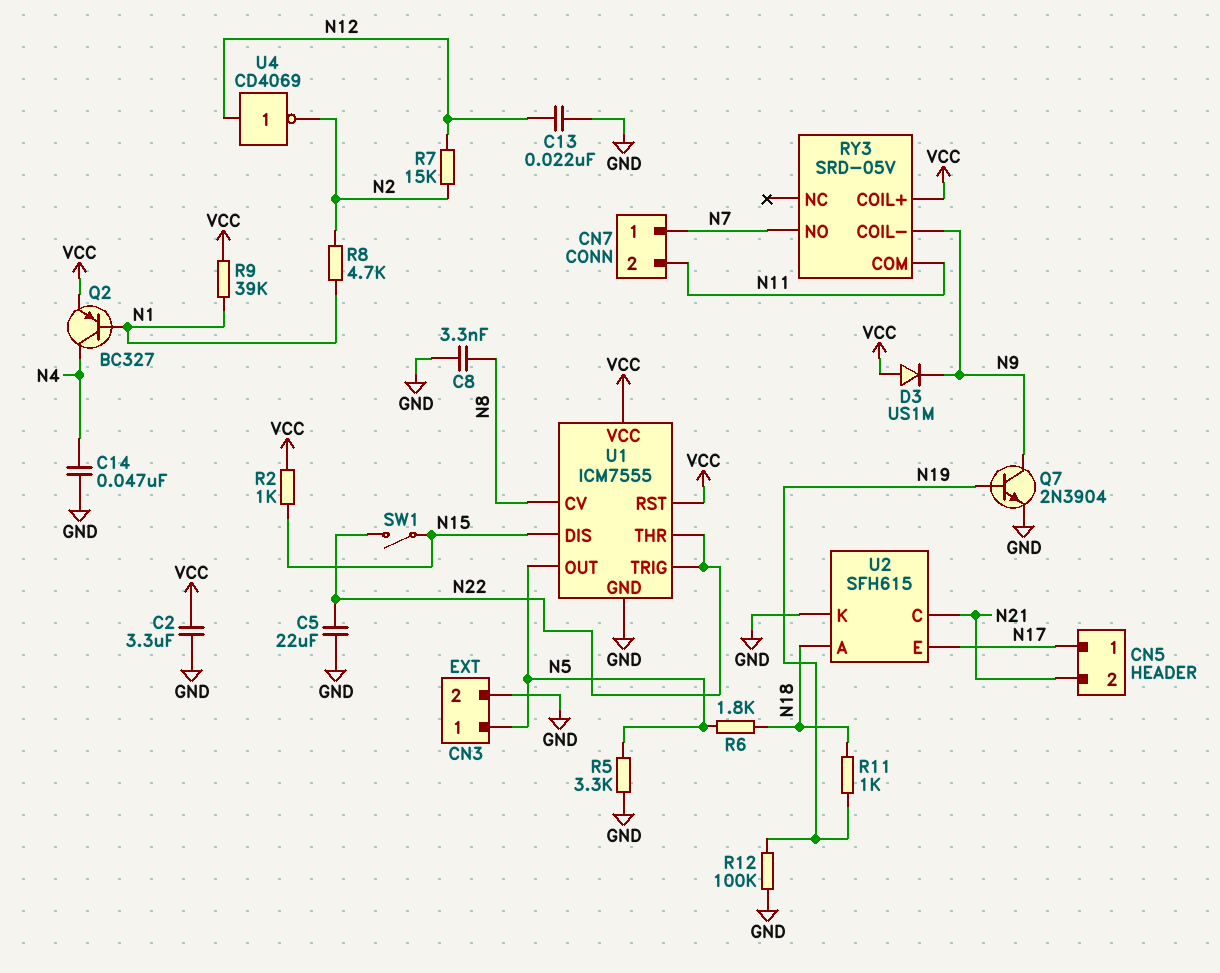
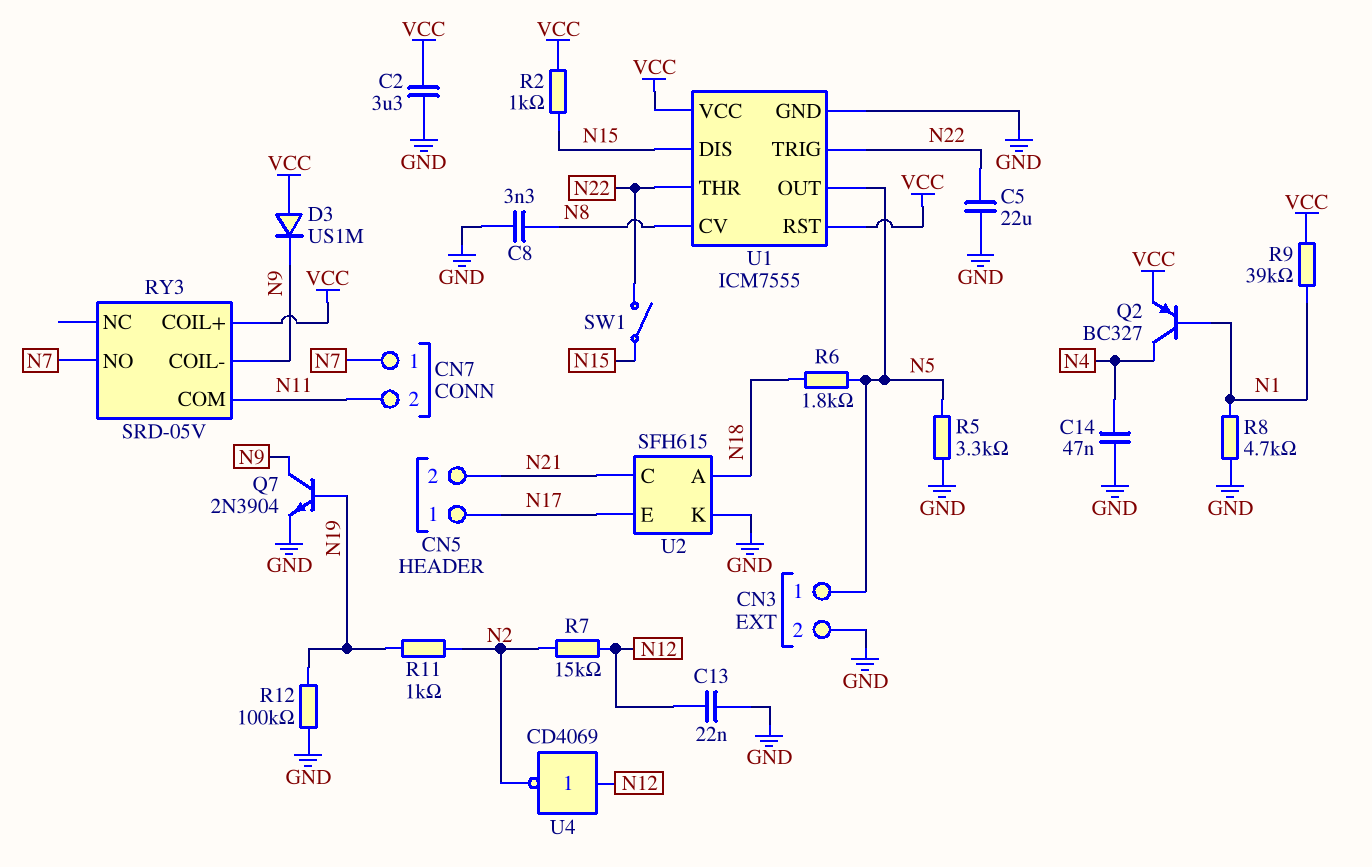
R8: 4.7k (N1, N2) -> 4.7k (GND, N1)
R11: 1k (N18, N19) -> 1k (N2, N19)

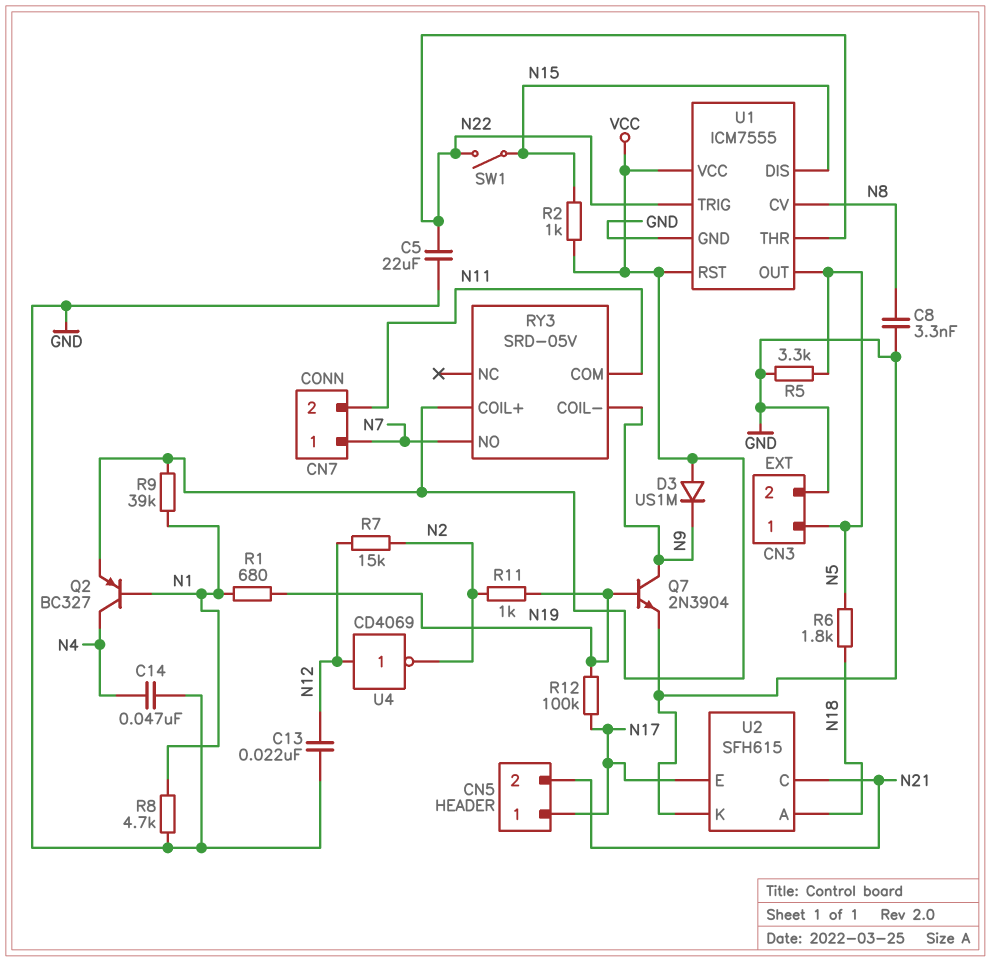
C2: 3.3uF (GND, VCC) -> none
R1: none -> 680 (N1, N19)
R12: 100k (GND, N19) -> 100k (N17, N19)

